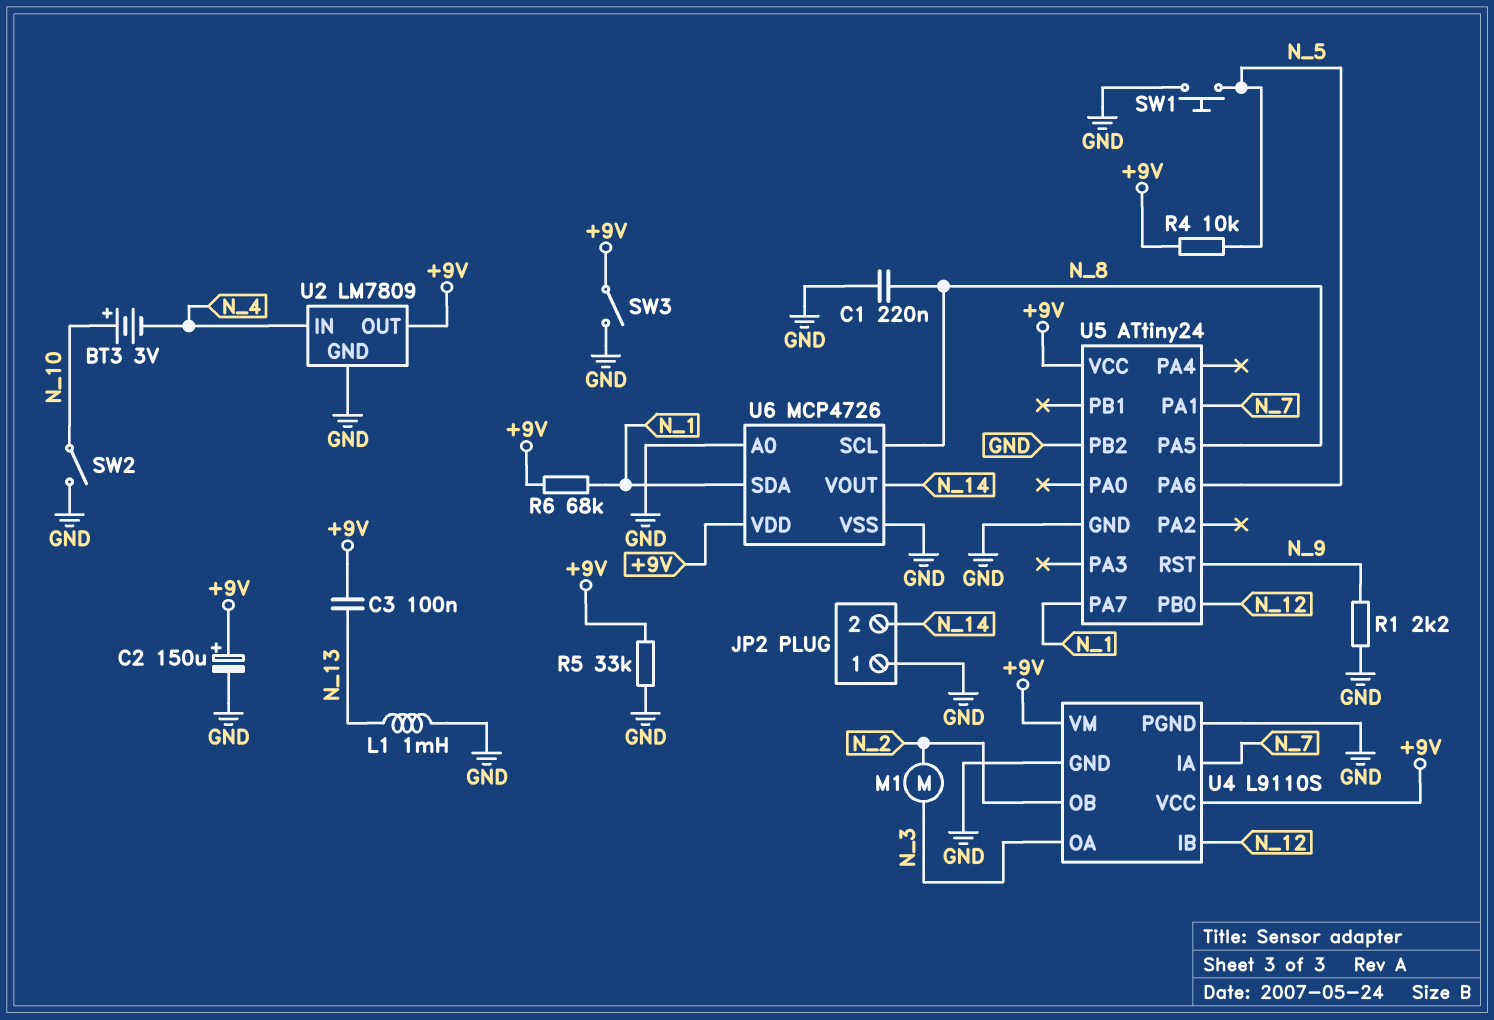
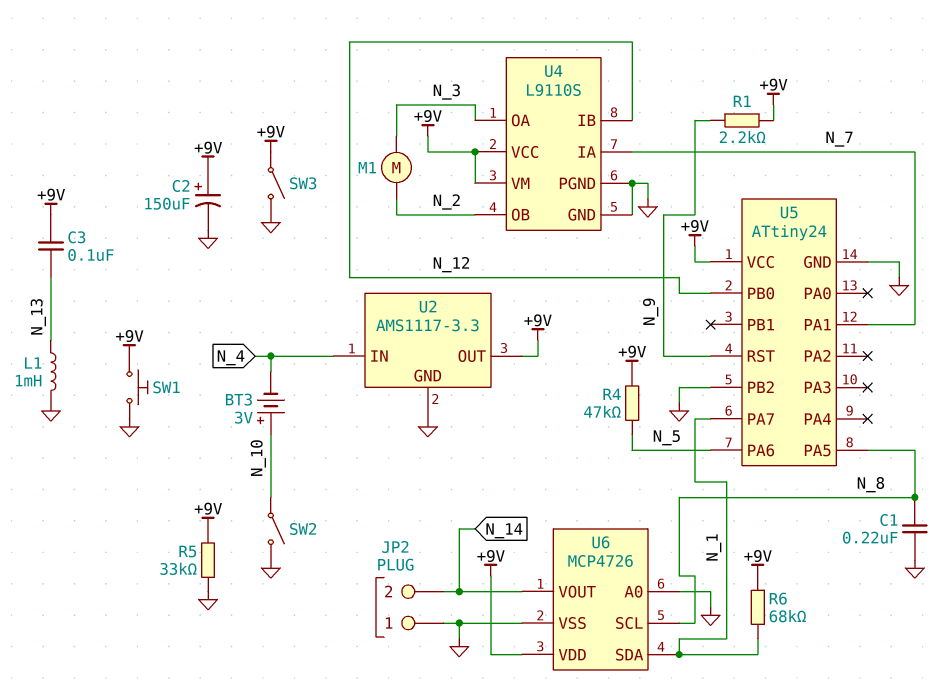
R1: 2.2k (GND, N_9) -> 2.2k (+9V, N_9)
R4: 10k (+9V, N_5) -> 47k (+9V, N_5)
SW1: button (GND, N_5) -> button (+9V, GND)
U2: LM7809 -> AMS1117-3.3

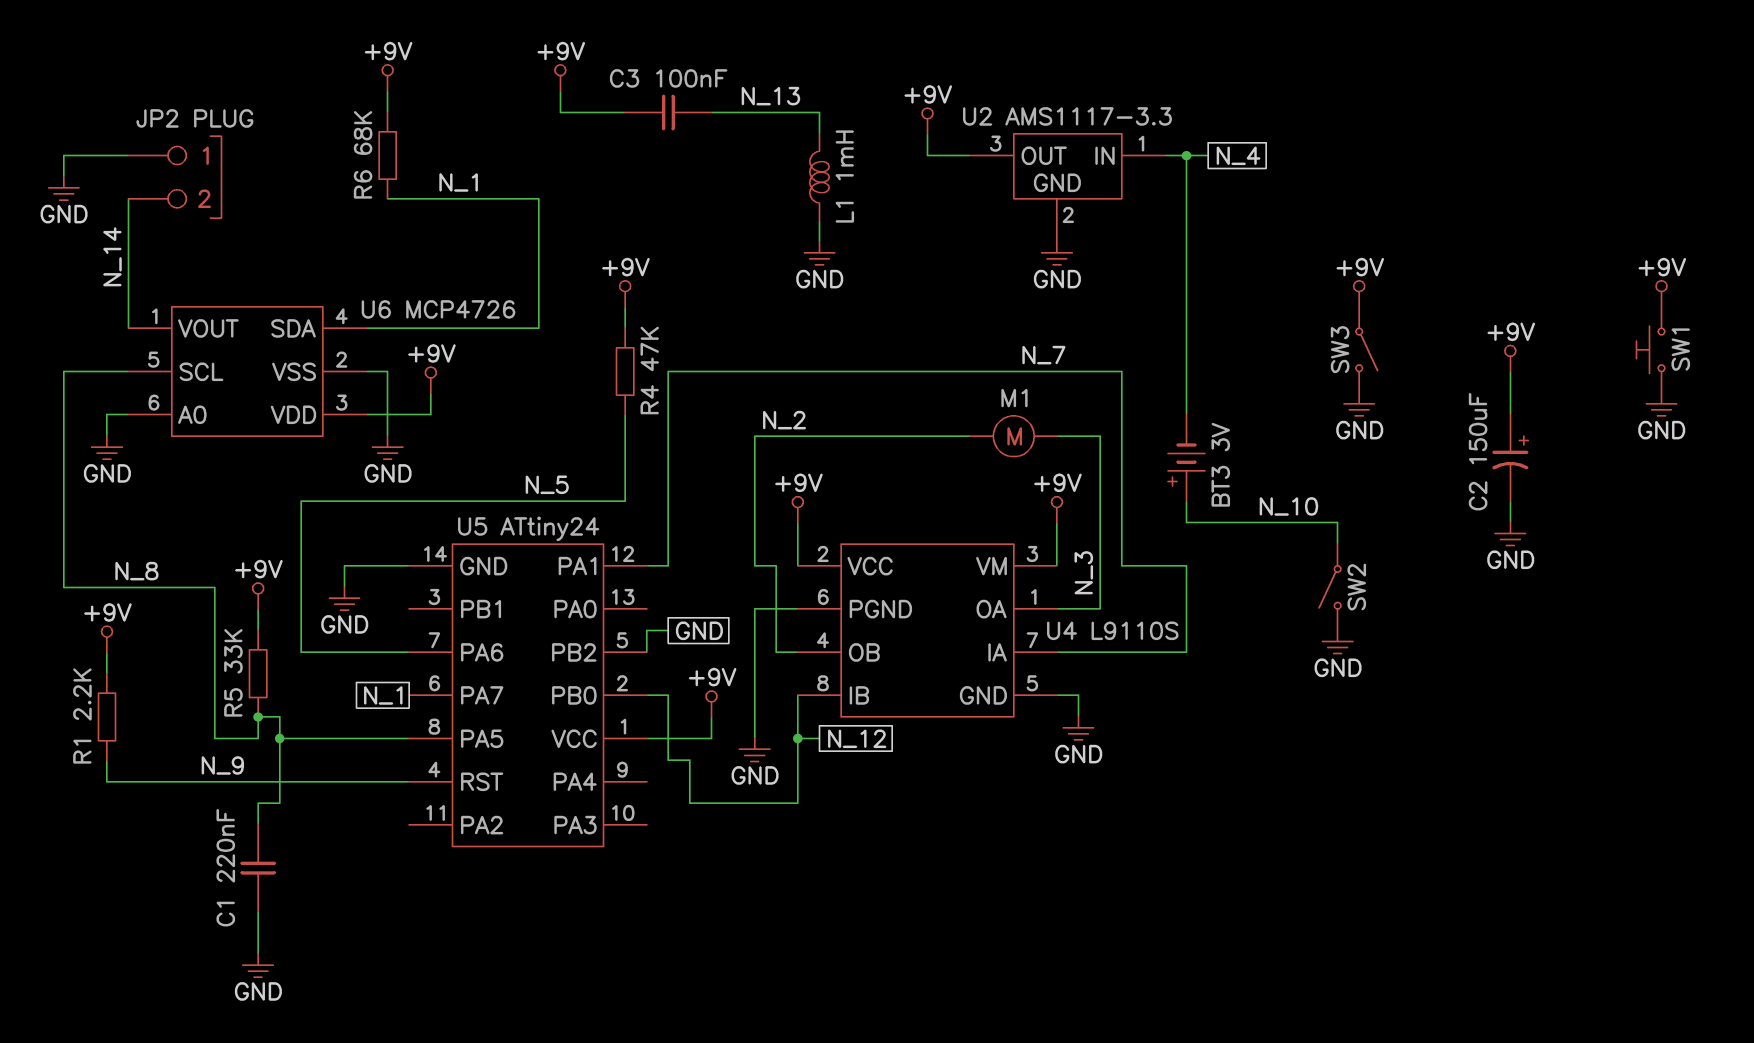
R5: 33k (+9V, GND) -> 33k (+9V, N_8)

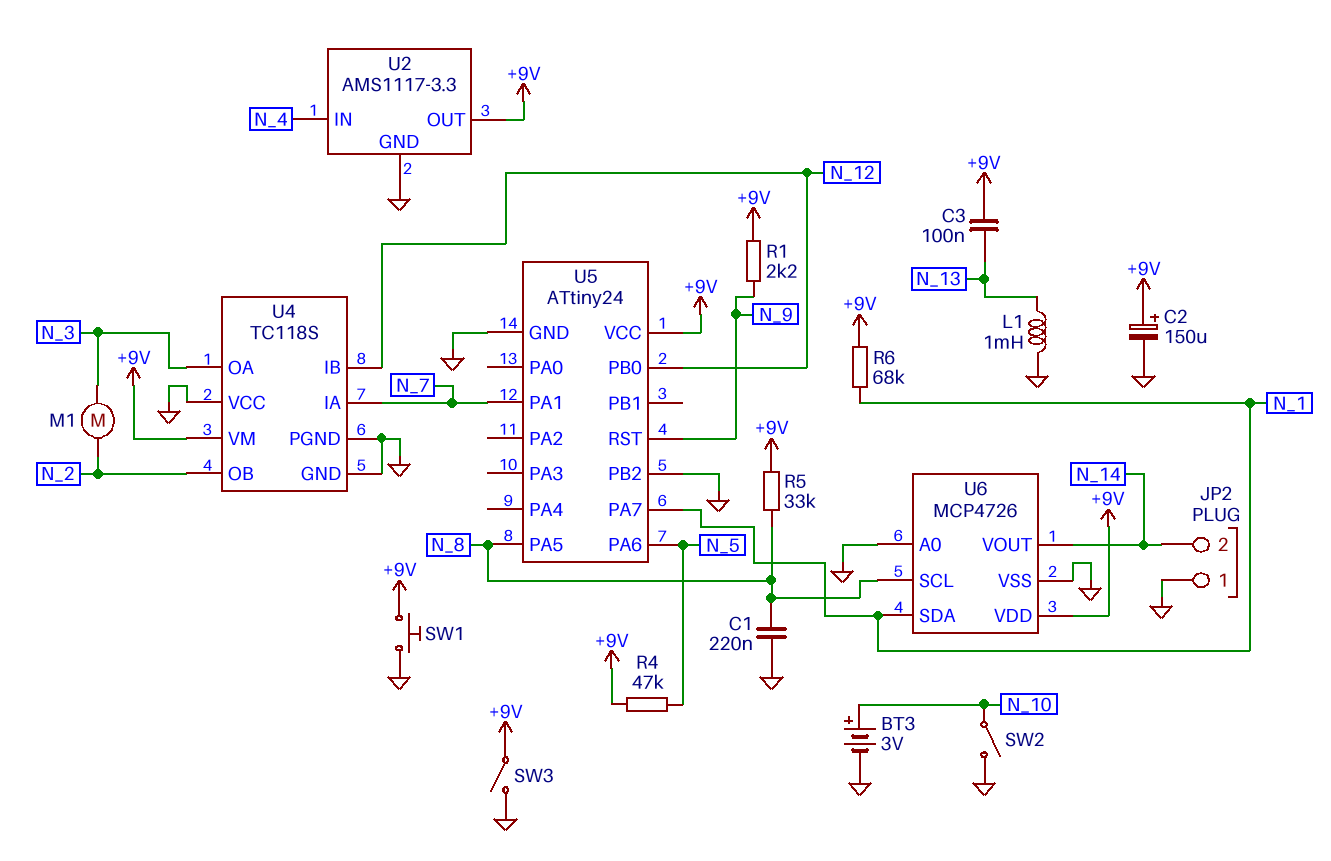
BT3: 3V (plus N_10, minus N_4) -> 3V (plus N_10, minus GND)
U4: L9110S -> TC118S
U4 pin VCC: +9V -> GND

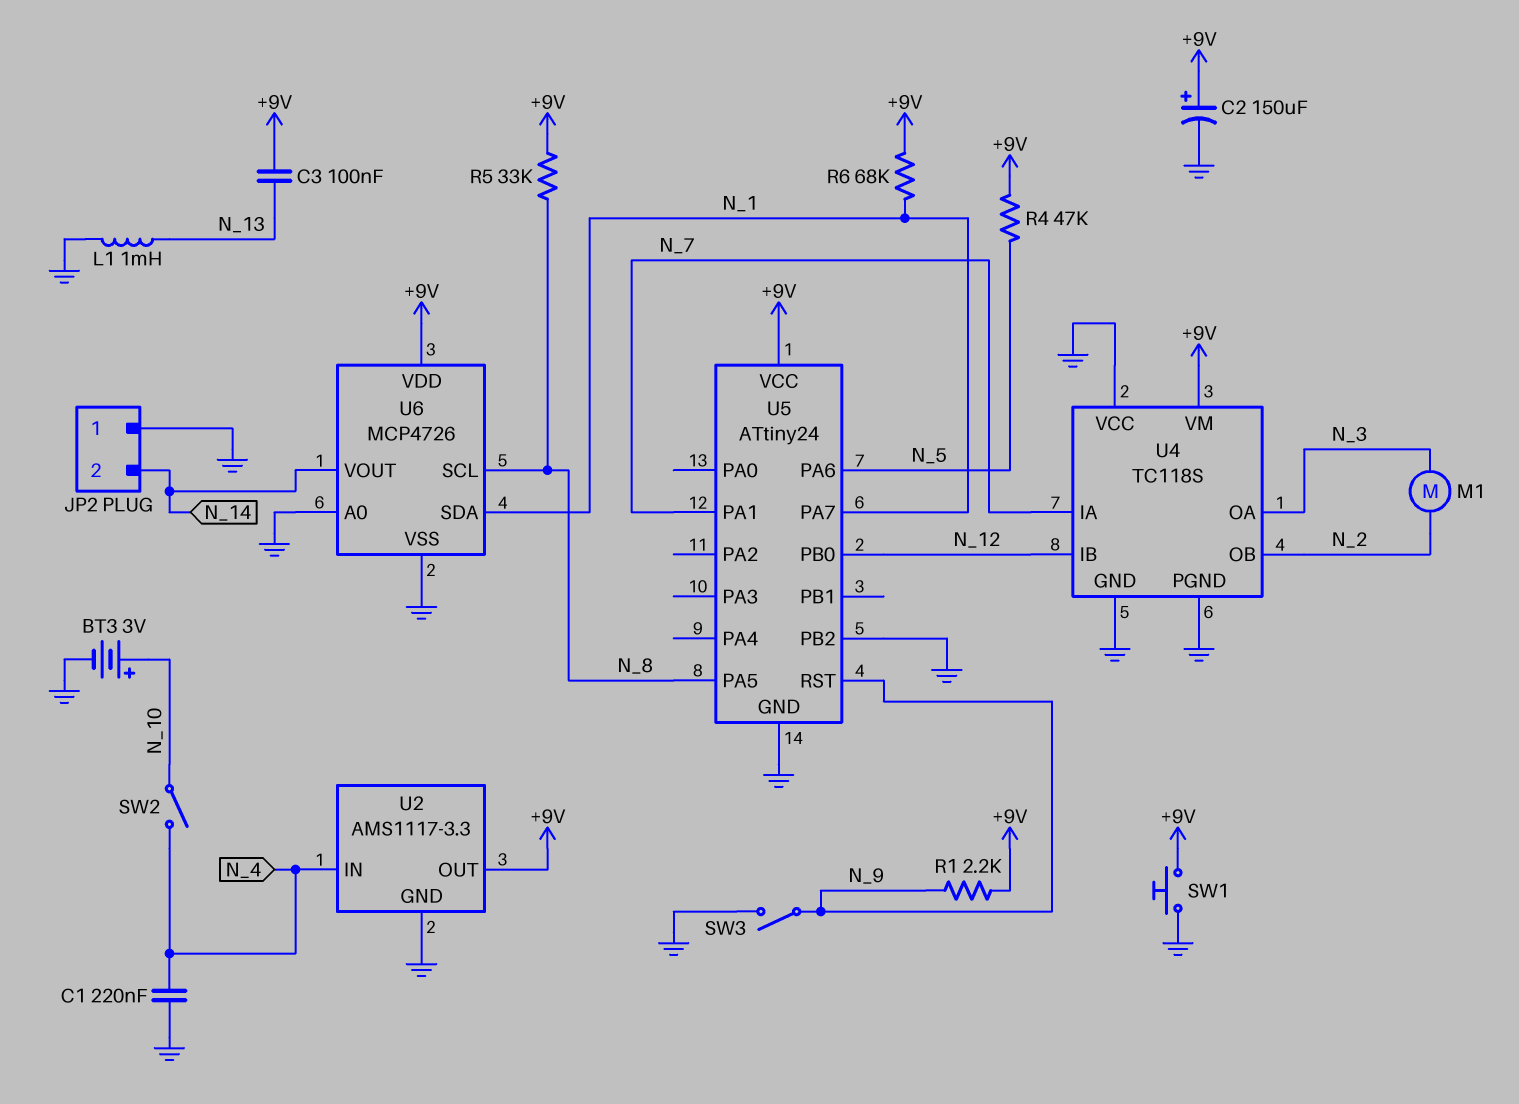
C1: 220nF (GND, N_8) -> 220nF (GND, N_4)
SW2: switch (GND, N_10) -> switch (N_4, N_10)
SW3: switch (+9V, GND) -> switch (GND, N_9)

